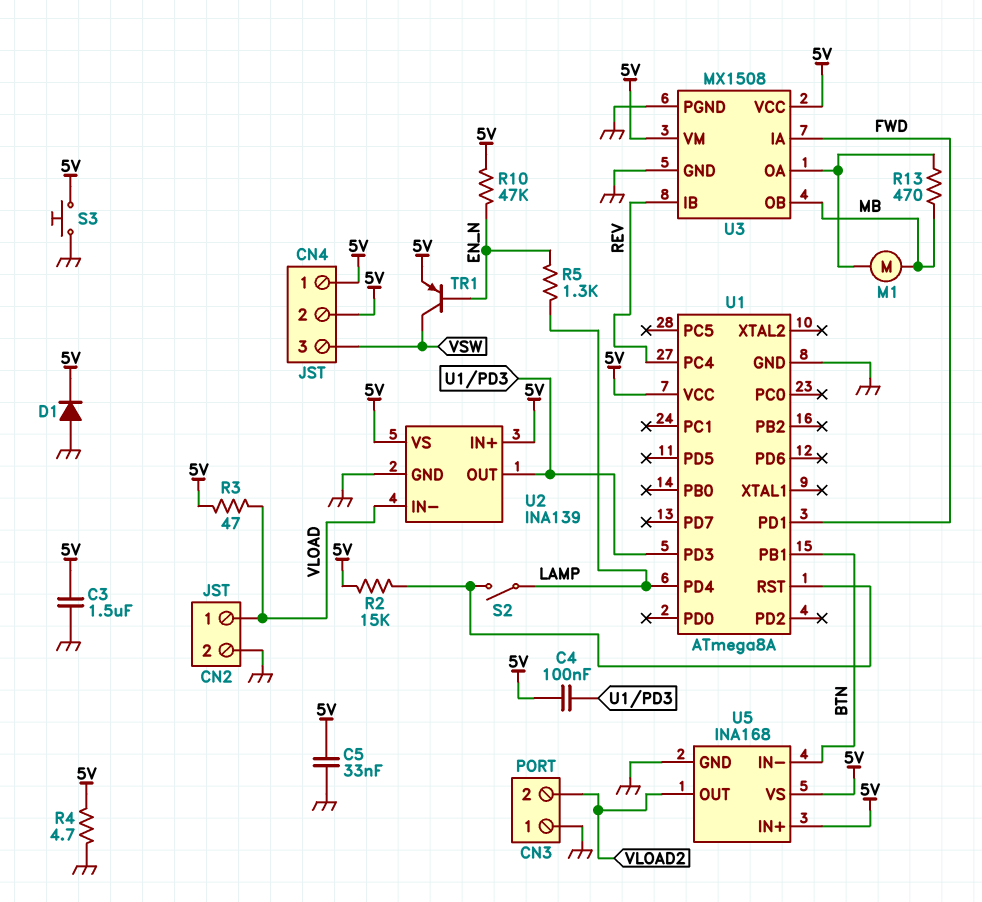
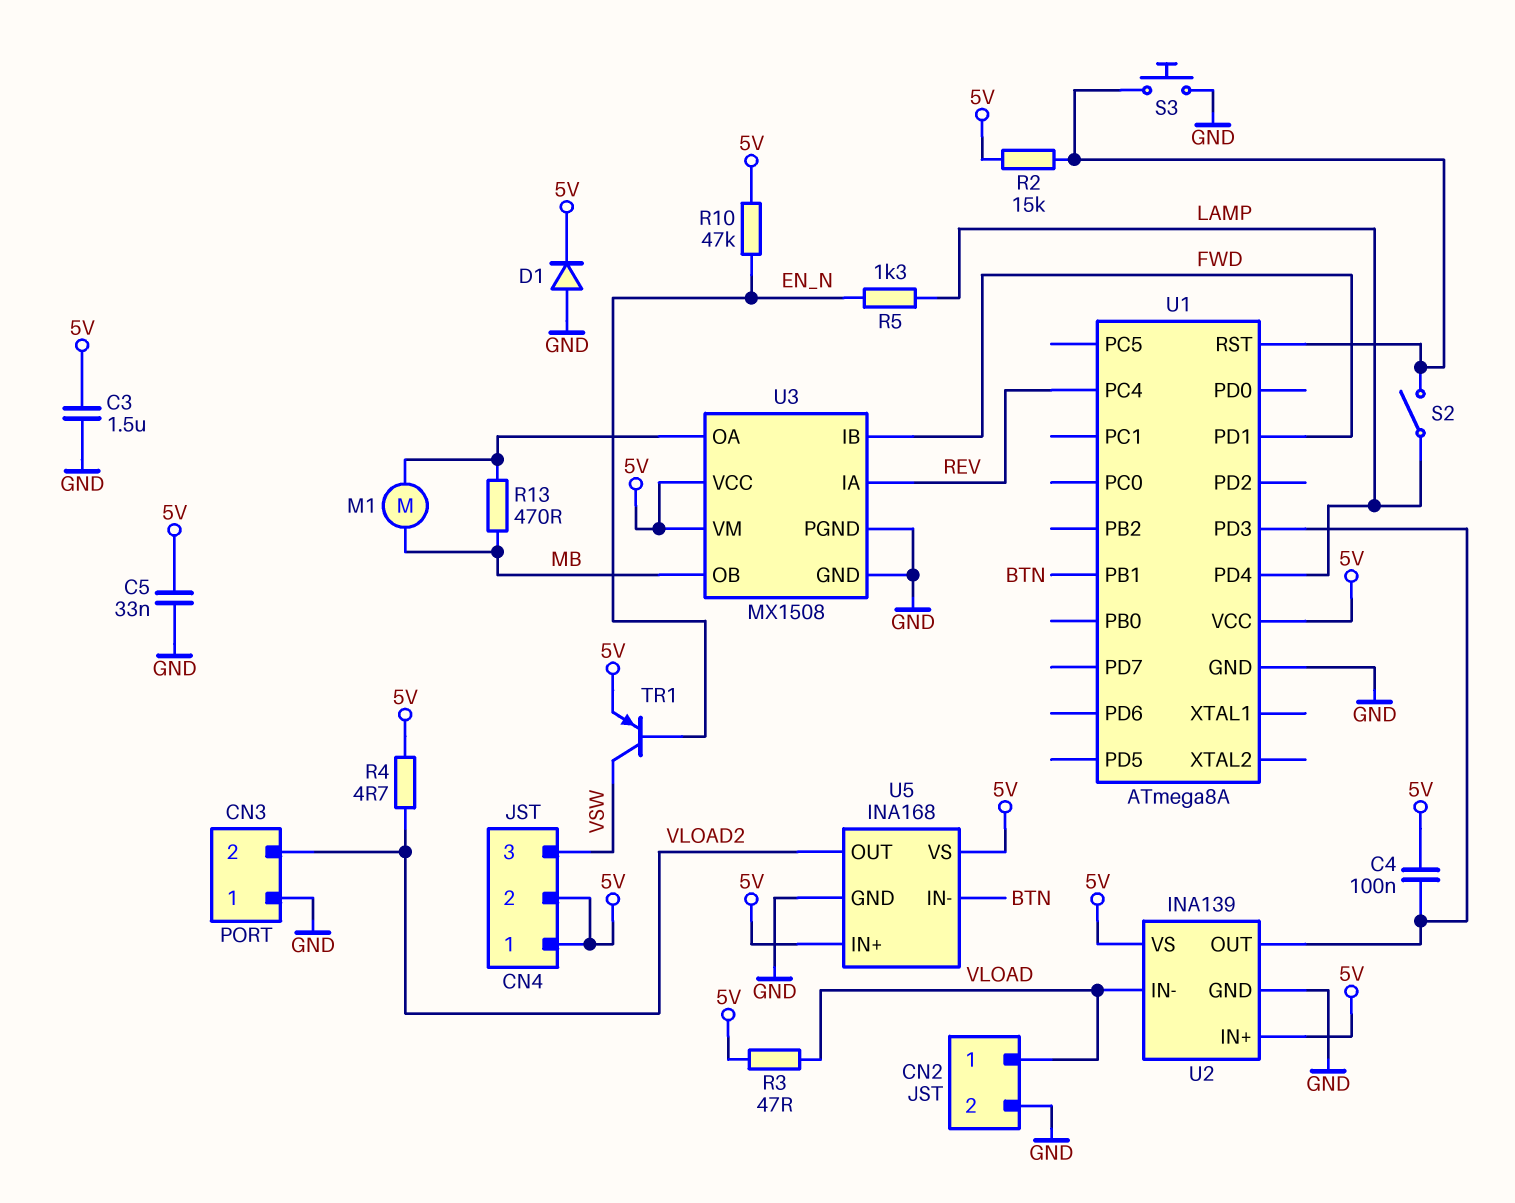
R4: 4.7 (5V, GND) -> 4.7 (5V, VLOAD2)
S3: button (5V, GND) -> button (GND, U1/RST)
U3 pin IA: FWD -> REV
U3 pin IB: REV -> FWD

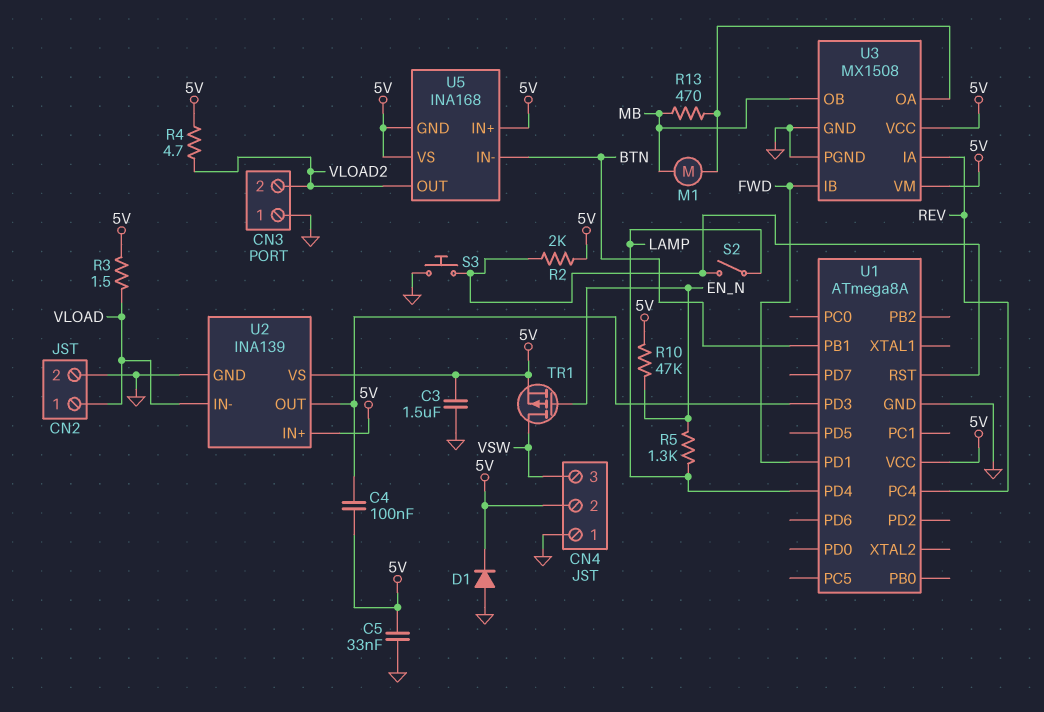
CN4 pin 1: 5V -> GND
R2: 15k (5V, U1/RST) -> 2k (5V, U1/RST)
R3: 47 (5V, VLOAD) -> 1.5 (5V, VLOAD)
TR1: PNP (B EN_N, C VSW, E 5V) -> PMOS (G EN_N, D VSW, S 5V)
U5 pin GND: GND -> 5V

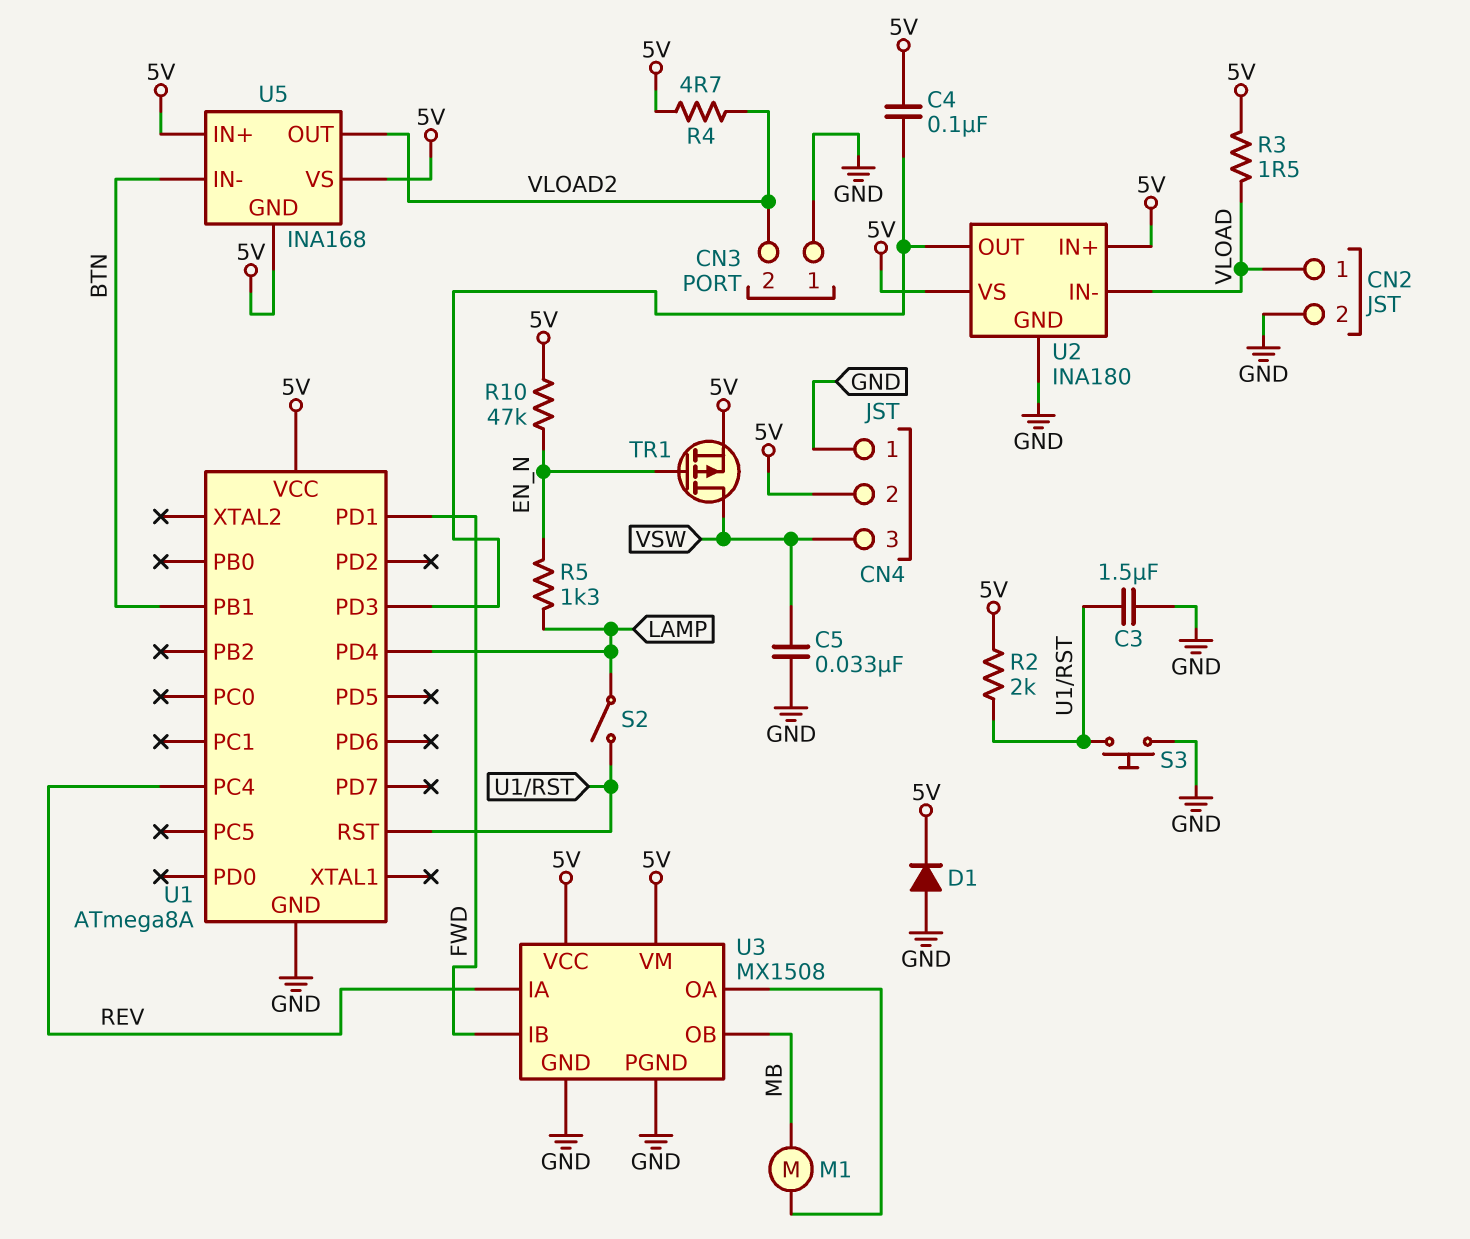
C3: 1.5uF (5V, GND) -> 1.5uF (GND, U1/RST)
C5: 33nF (5V, GND) -> 33nF (GND, VSW)
R13: 470 (MB, U3/OA) -> none
U2: INA139 -> INA180

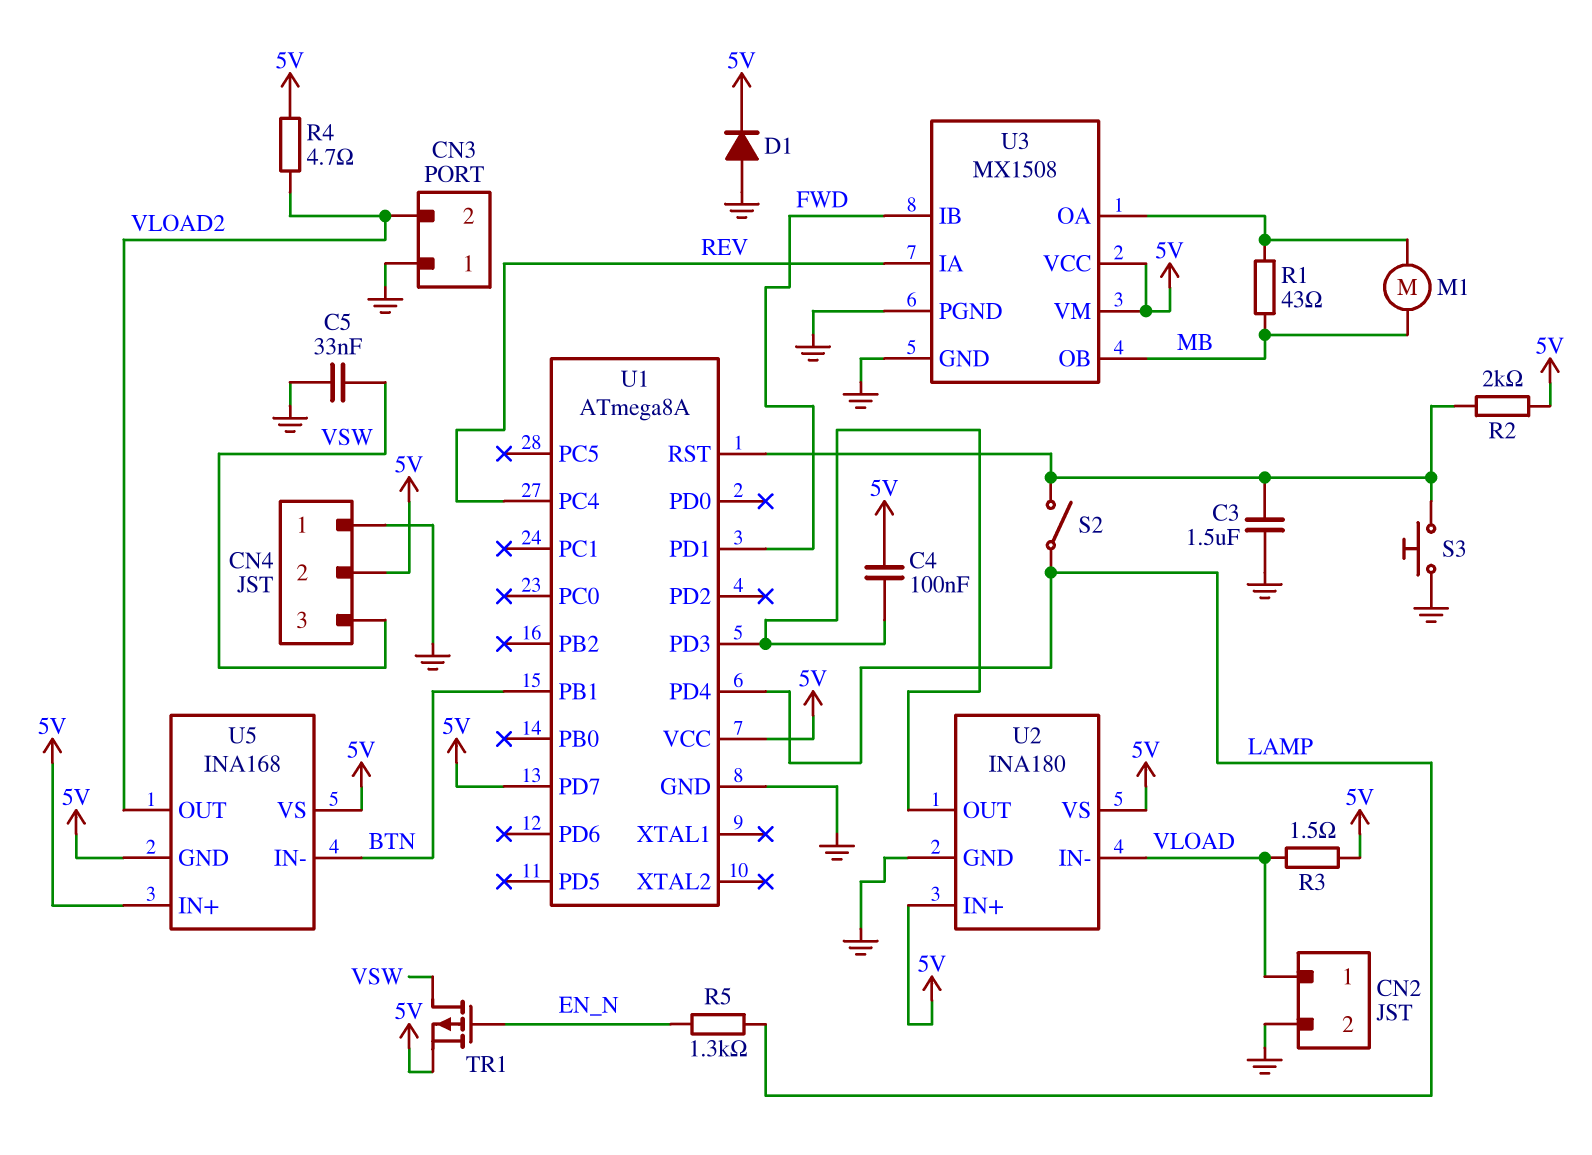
R1: none -> 43 (MB, U3/OA)
R10: 47k (5V, EN_N) -> none
U1 pin PD7: none -> 5V

